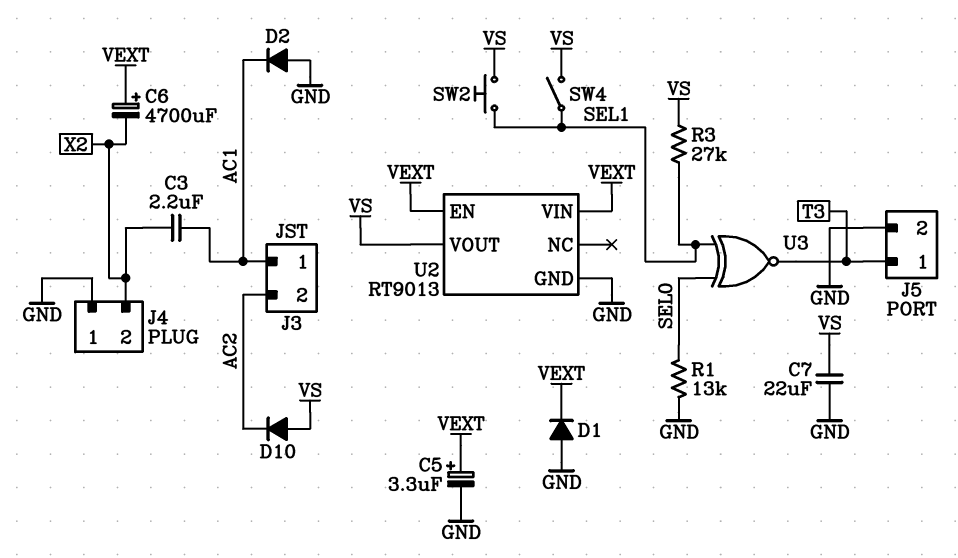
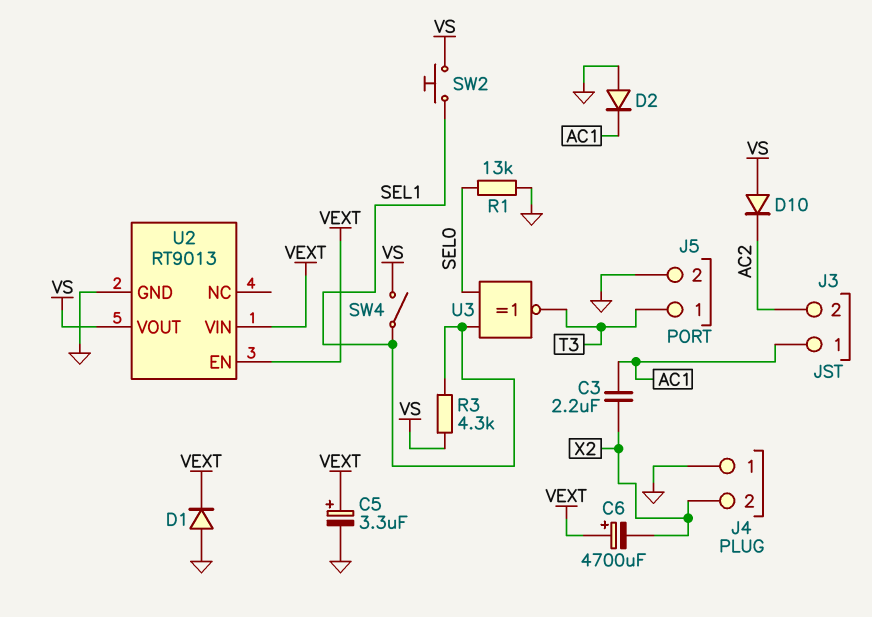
C7: 22uF (GND, VS) -> none
R3: 27k (SEL1, VS) -> 4.3k (SEL1, VS)

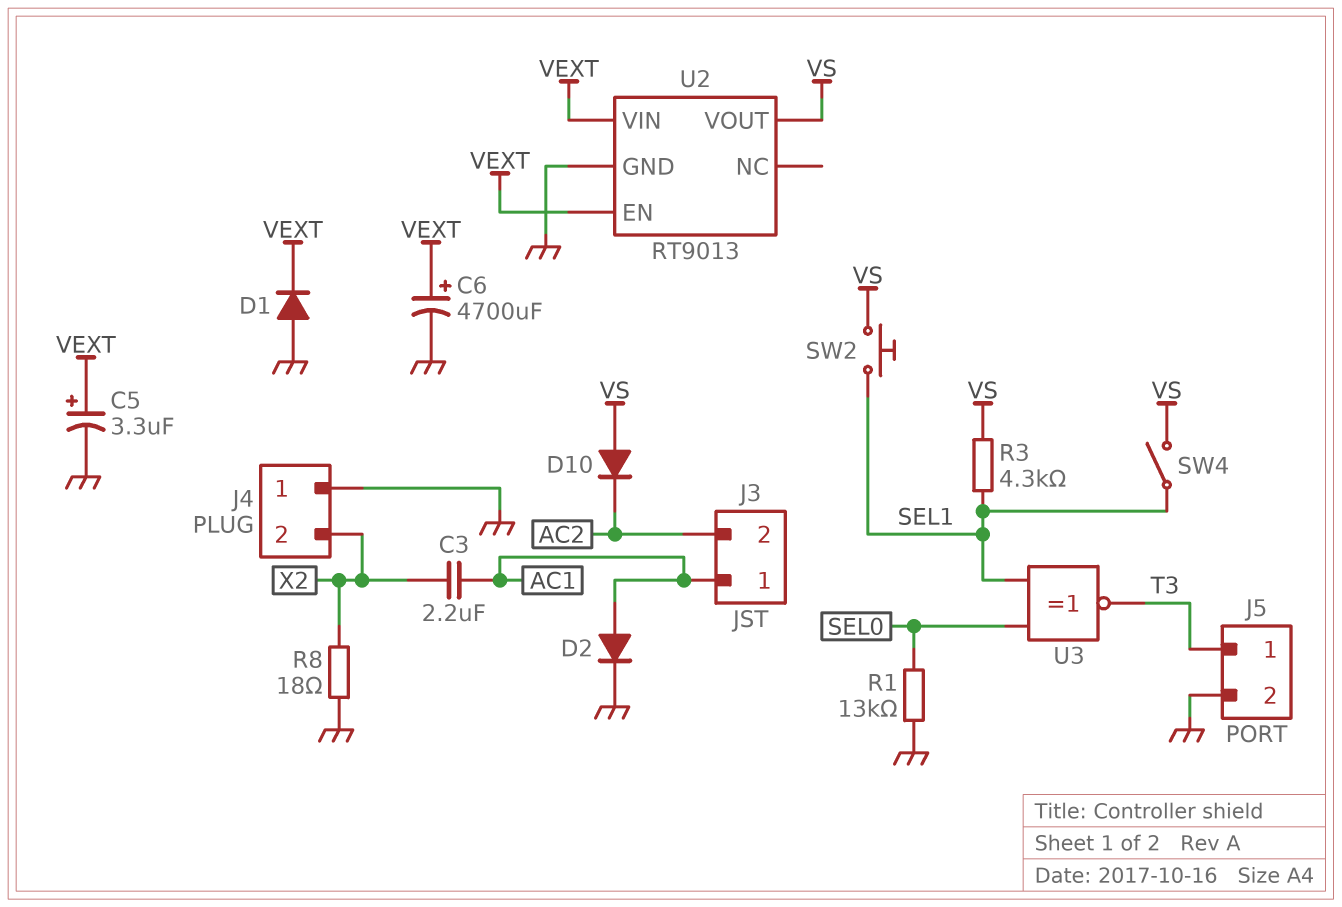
C6: 4700uF (plus VEXT, minus X2) -> 4700uF (plus VEXT, minus GND)
D2: diode (A GND, K AC1) -> diode (A AC1, K GND)
R8: none -> 18 (GND, X2)

